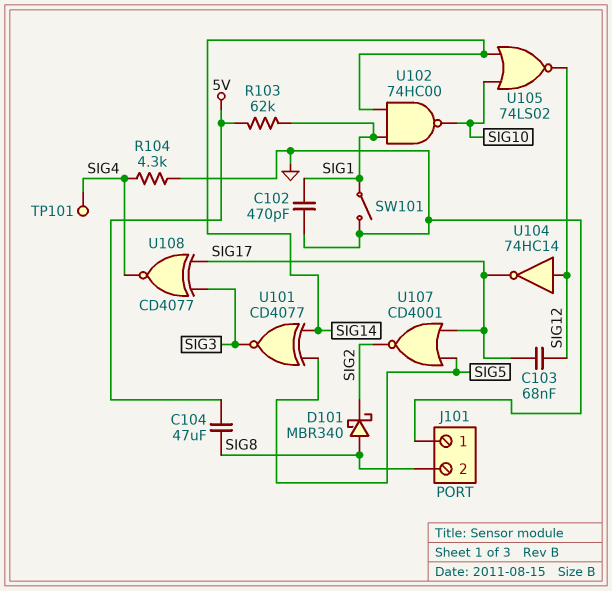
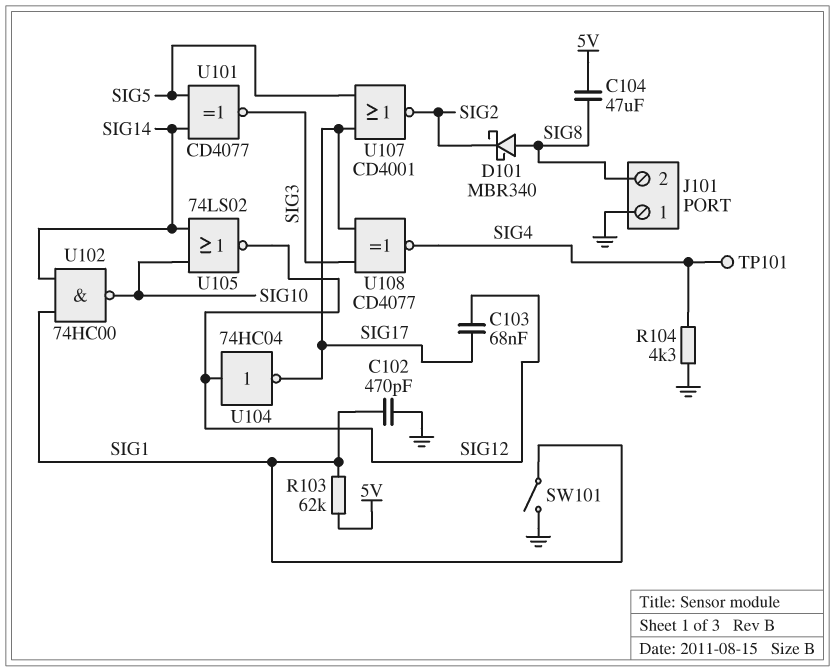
U104: NOT 74HC14 (in SIG12, out SIG17) -> NOT 74HC04 (in SIG12, out SIG17)

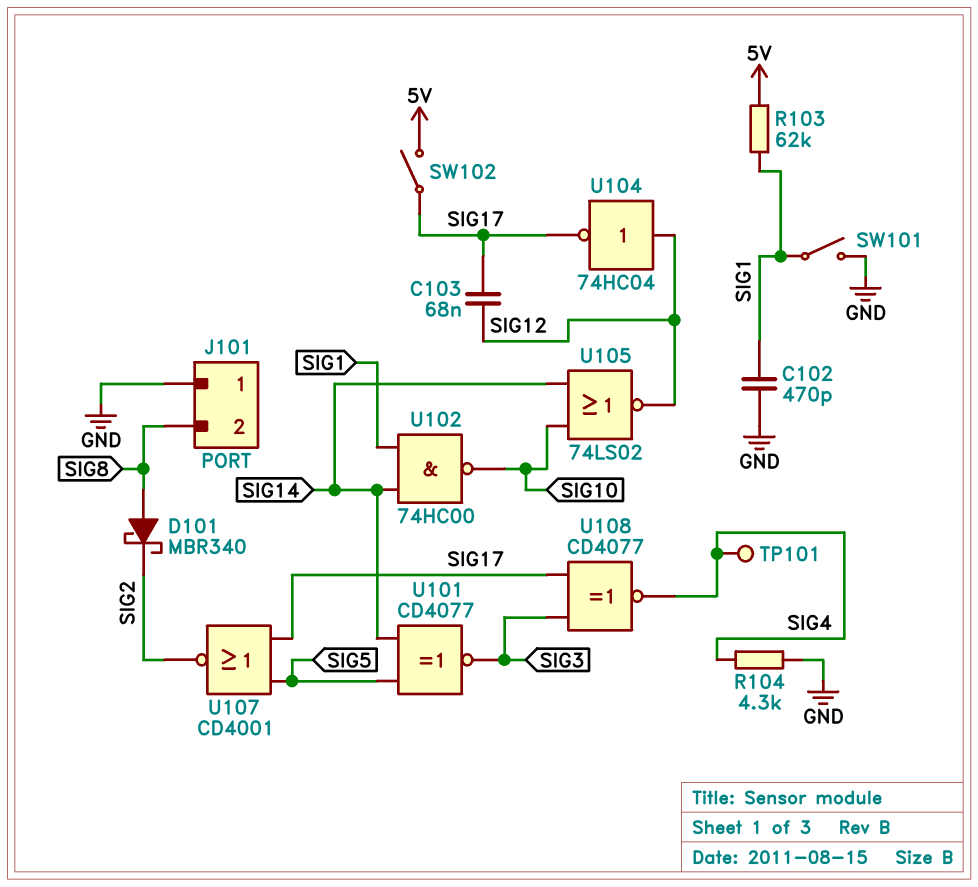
C104: 47uF (5V, SIG8) -> none
SW102: none -> switch (5V, SIG17)

